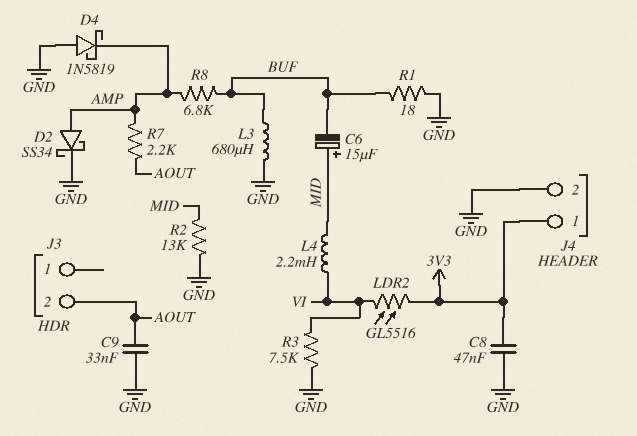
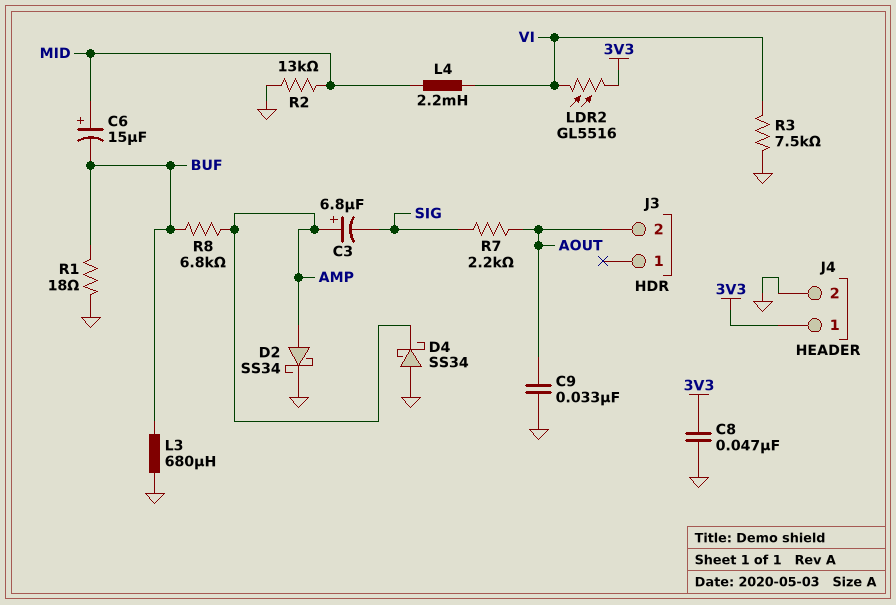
C3: none -> 6.8uF (plus AMP, minus SIG)
D4: schottky 1N5819 (A GND, K AMP) -> schottky SS34 (A GND, K AMP)
R7: 2.2k (AMP, AOUT) -> 2.2k (AOUT, SIG)

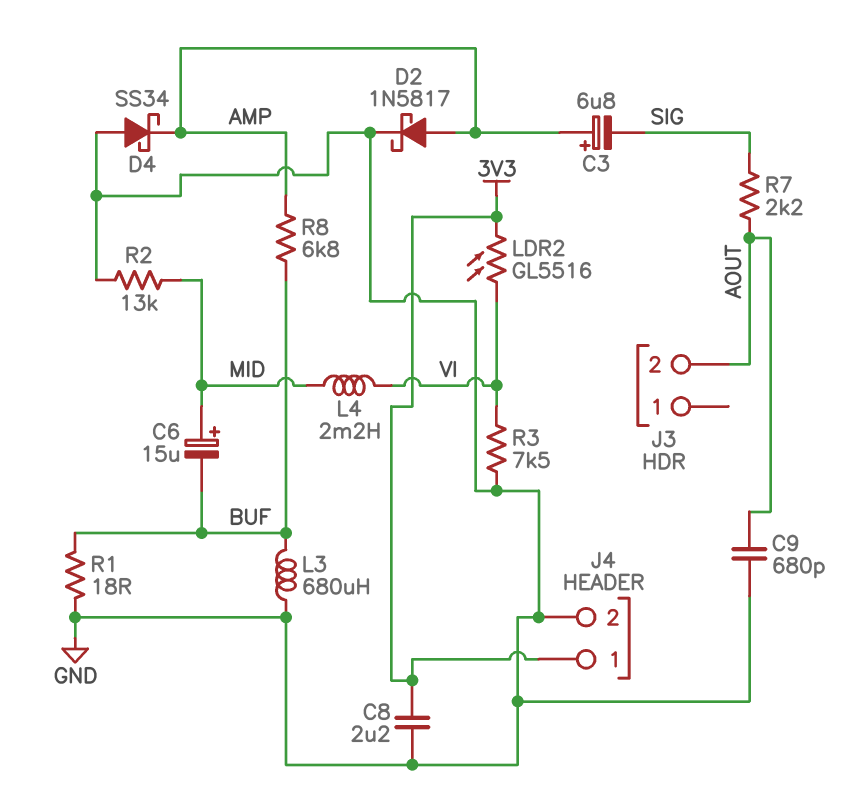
C8: 47nF (3V3, GND) -> 2.2uF (3V3, GND)
C9: 33nF (AOUT, GND) -> 680pF (AOUT, GND)
D2: schottky SS34 (A AMP, K GND) -> schottky 1N5817 (A AMP, K GND)

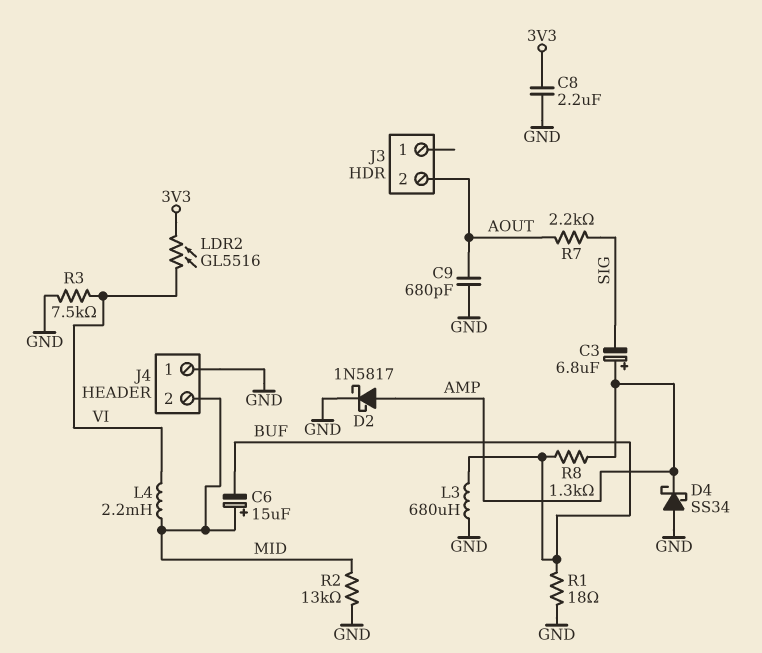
J4 pin 1: 3V3 -> GND
J4 pin 2: GND -> MID
R8: 6.8k (AMP, BUF) -> 1.3k (AMP, BUF)

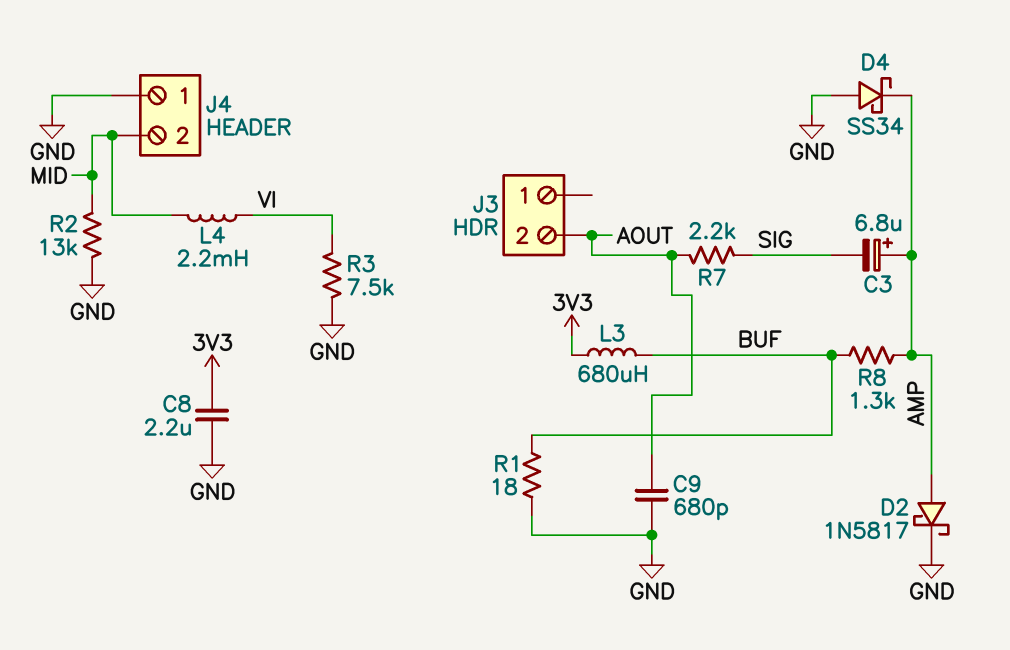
C6: 15uF (plus MID, minus BUF) -> none
L3: 680uH (BUF, GND) -> 680uH (3V3, BUF)
LDR2: GL5516 (3V3, VI) -> none

